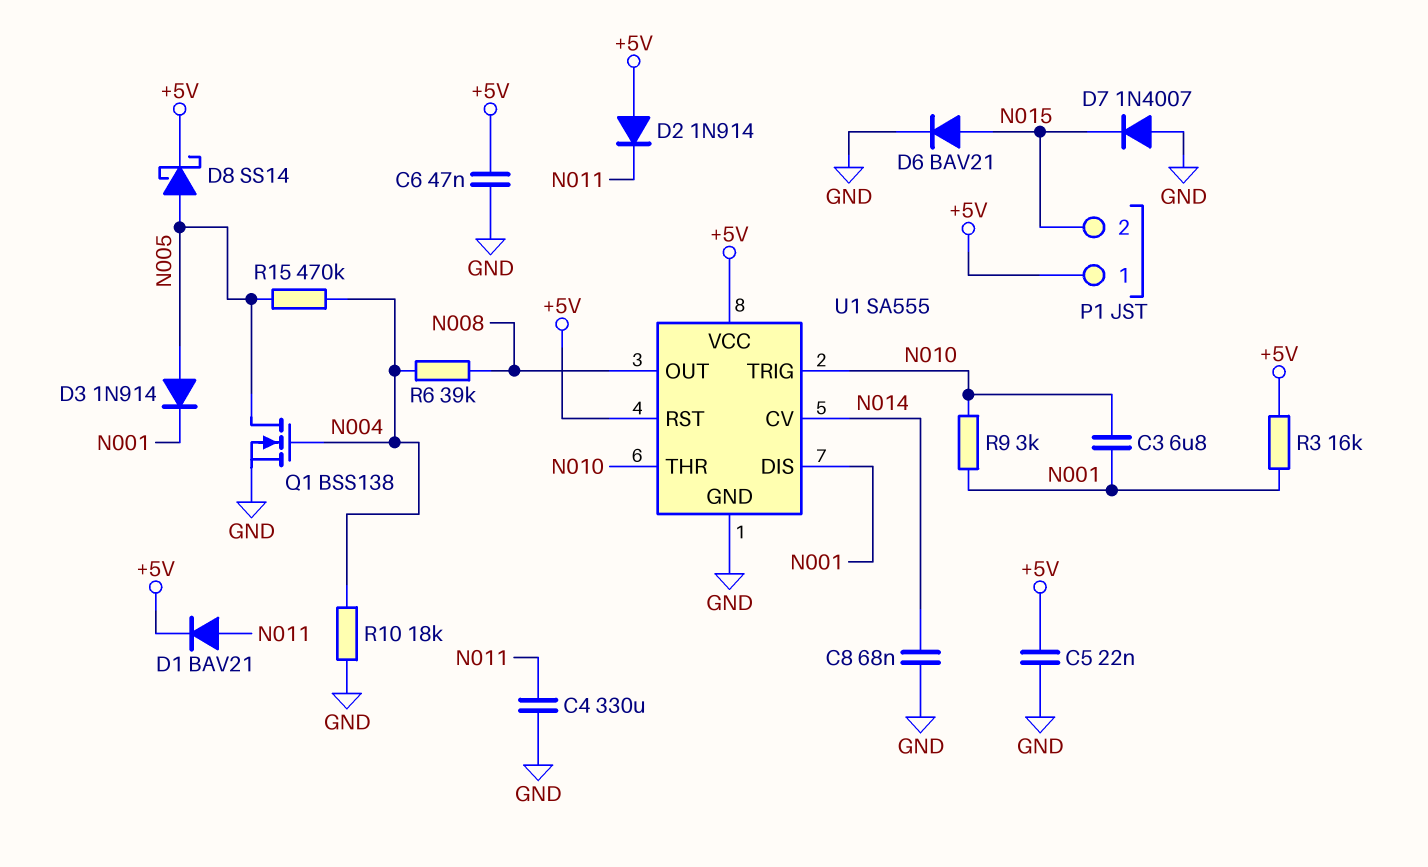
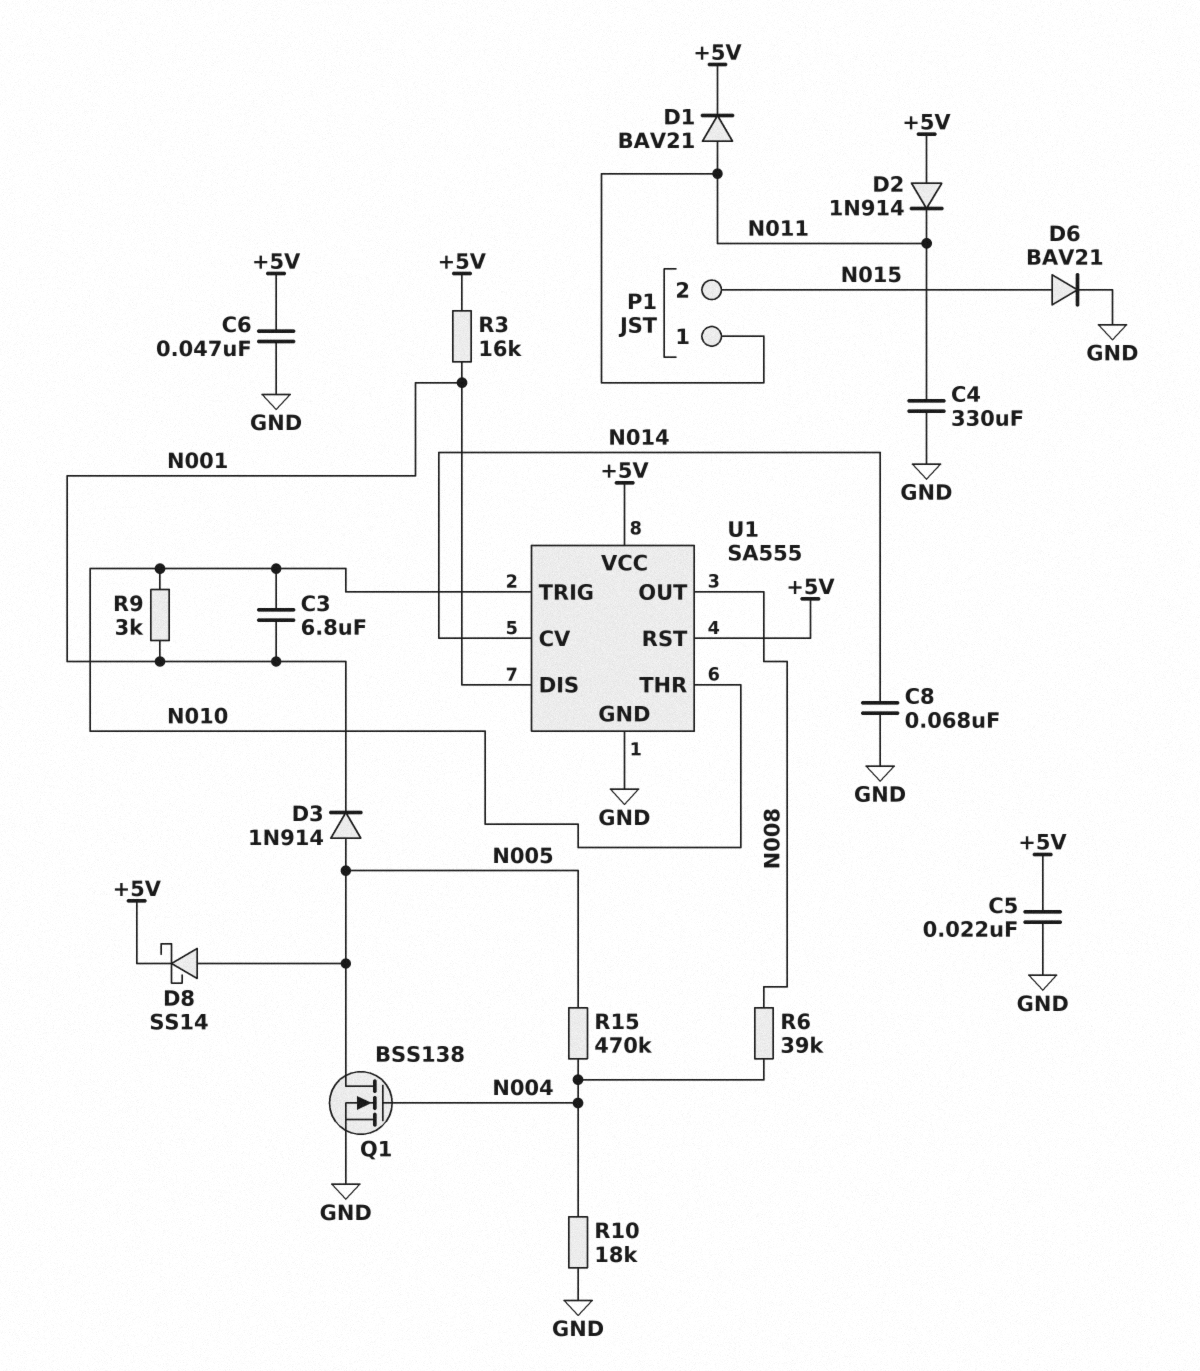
D7: diode 1N4007 (A GND, K N015) -> none
P1 pin 1: +5V -> N011

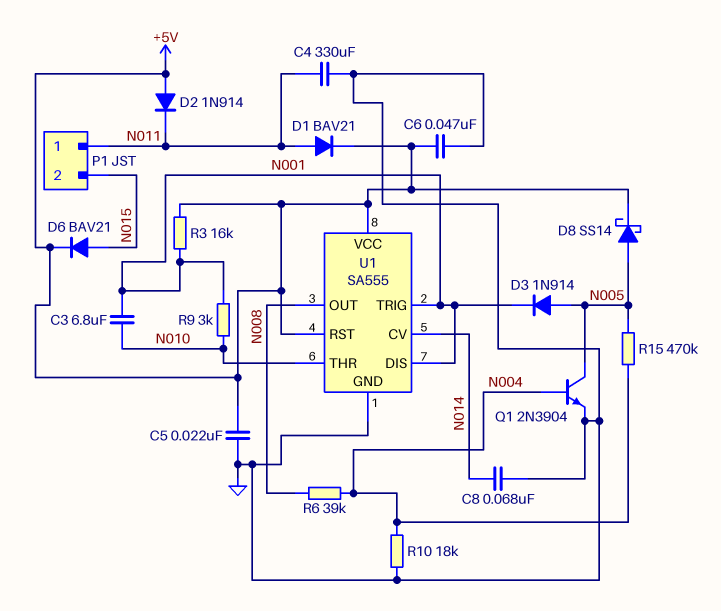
D6: diode BAV21 (A N015, K GND) -> diode BAV21 (A N015, K +5V)
Q1: NMOS BSS138 (G N004, D N005, S GND) -> NPN 2N3904 (B N004, C N005, E GND)
U1 pin TRIG: N010 -> N001

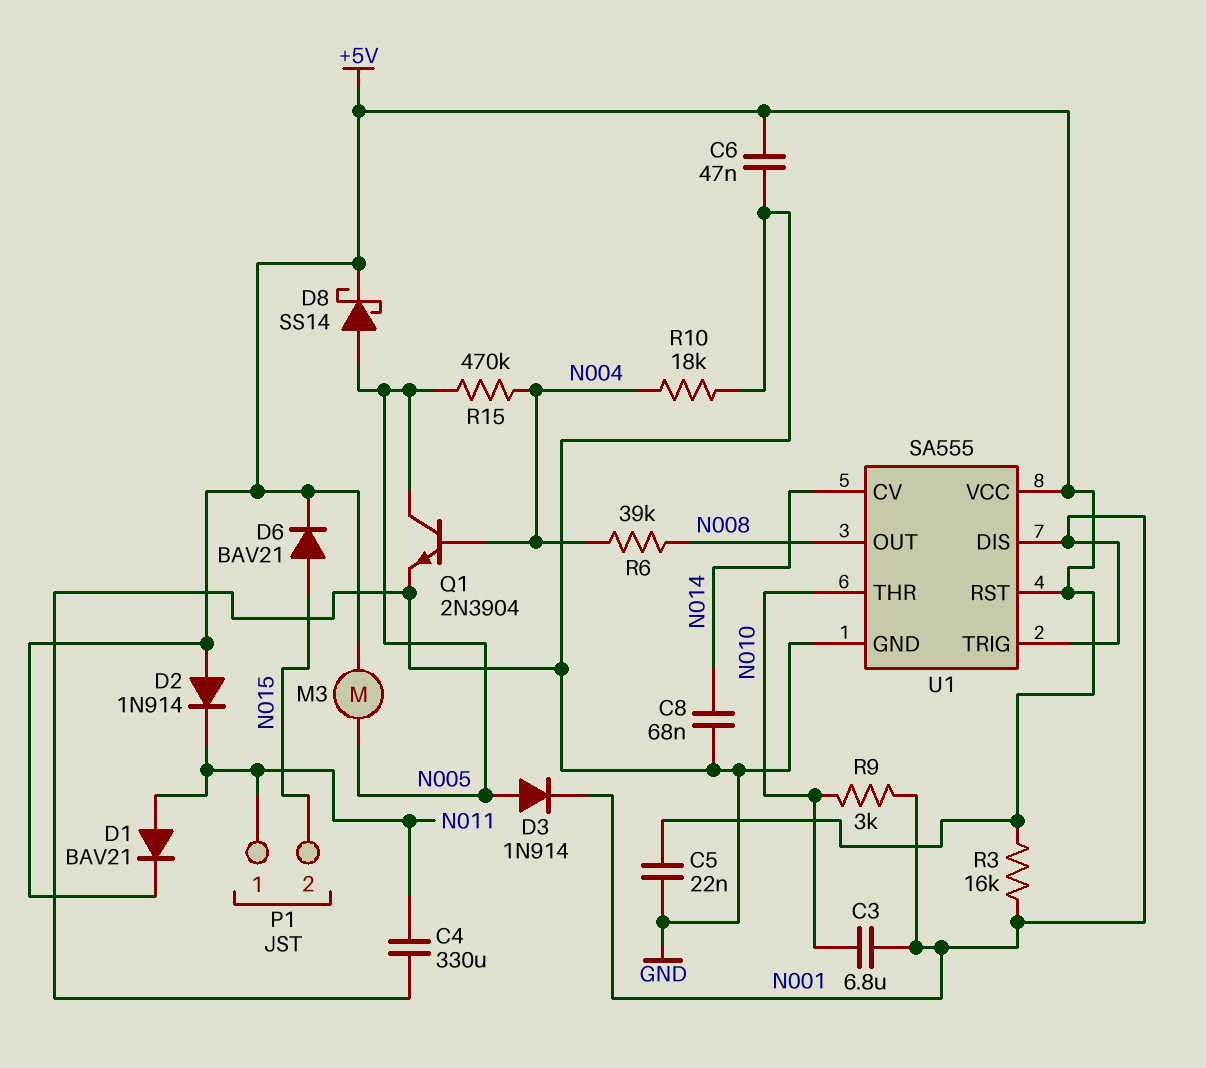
M3: none -> motor (+5V, N005)

